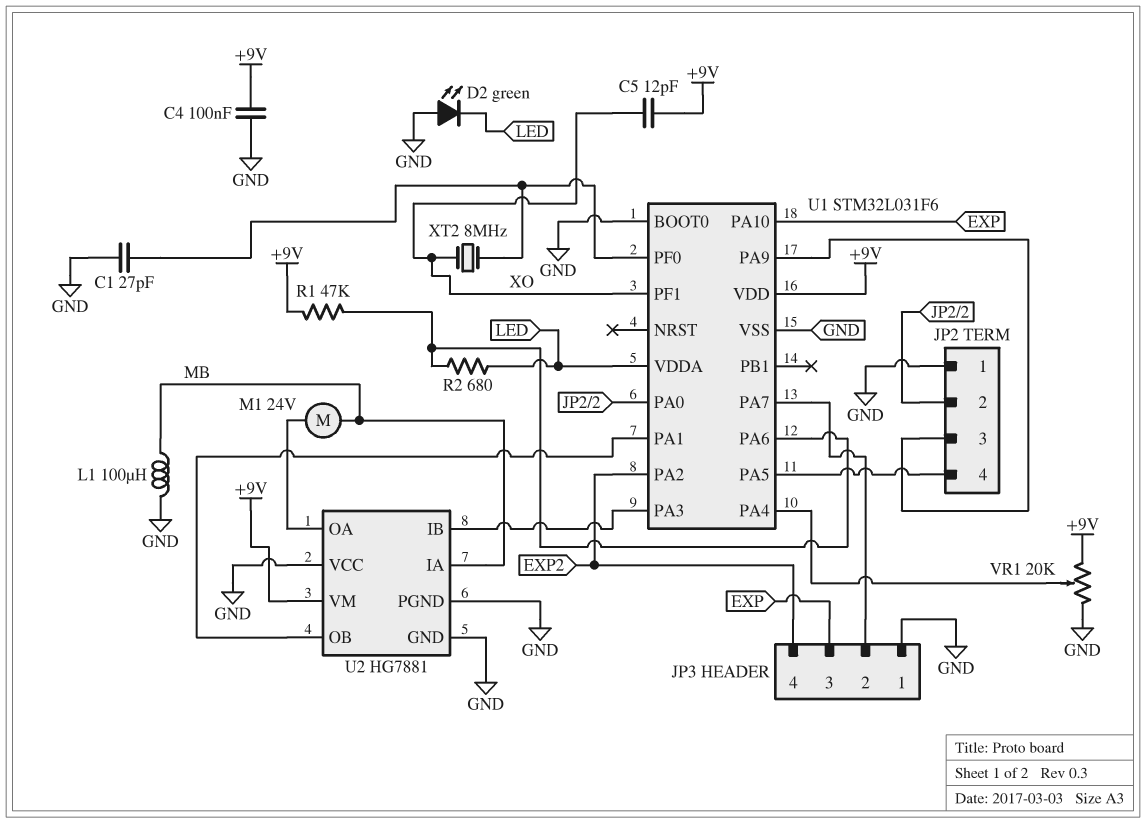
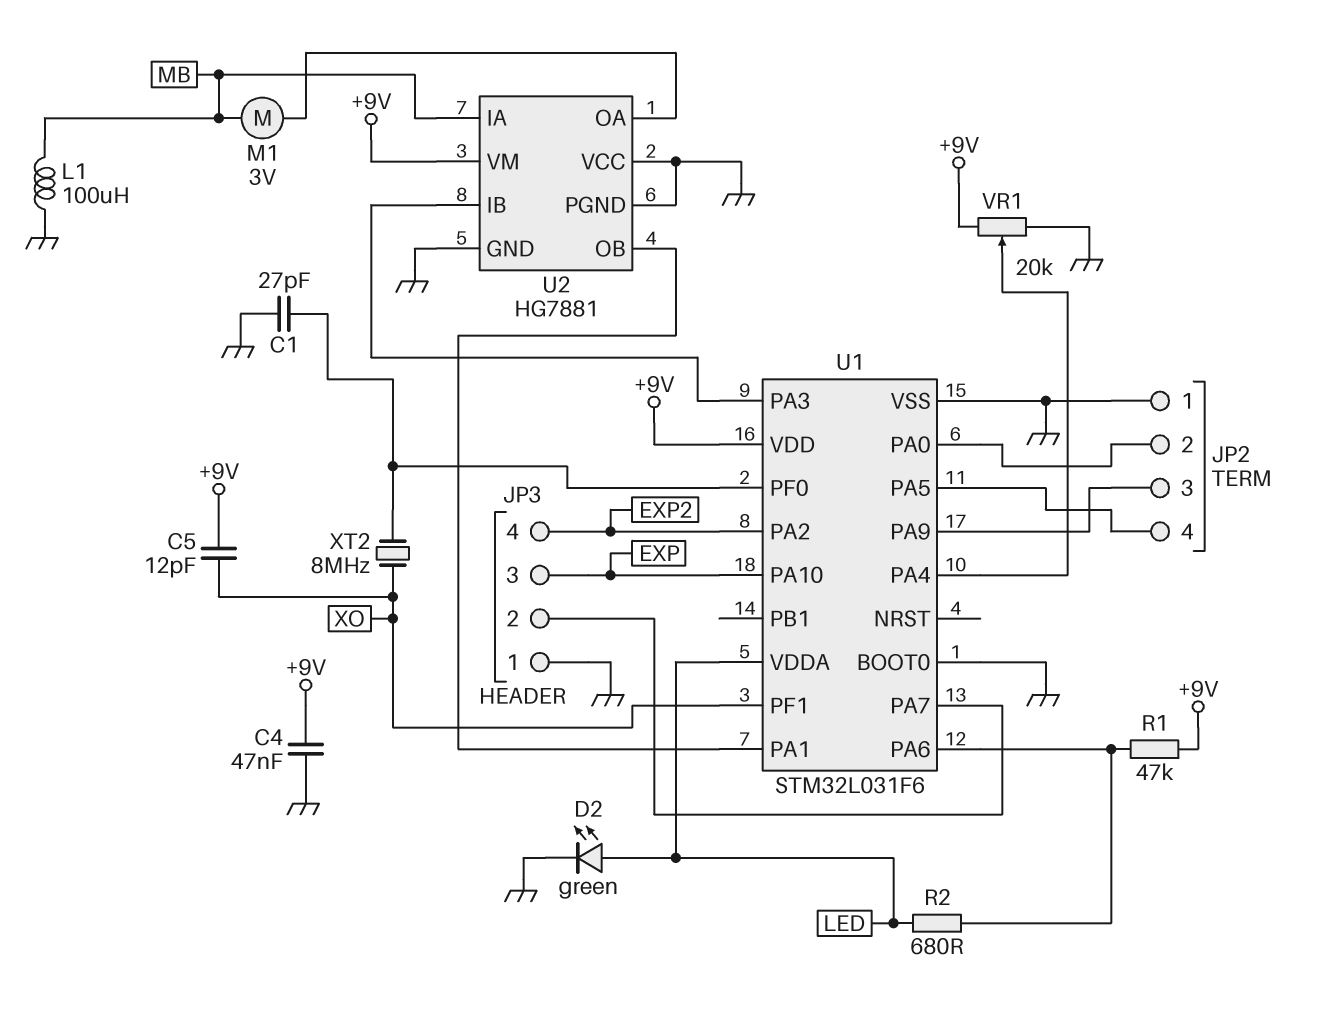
C4: 100nF (+9V, GND) -> 47nF (+9V, GND)
D2: LED green (A GND, K LED) -> LED green (A LED, K GND)
M1: motor 24V (MB, U2/OA) -> motor 3V (MB, U2/OA)

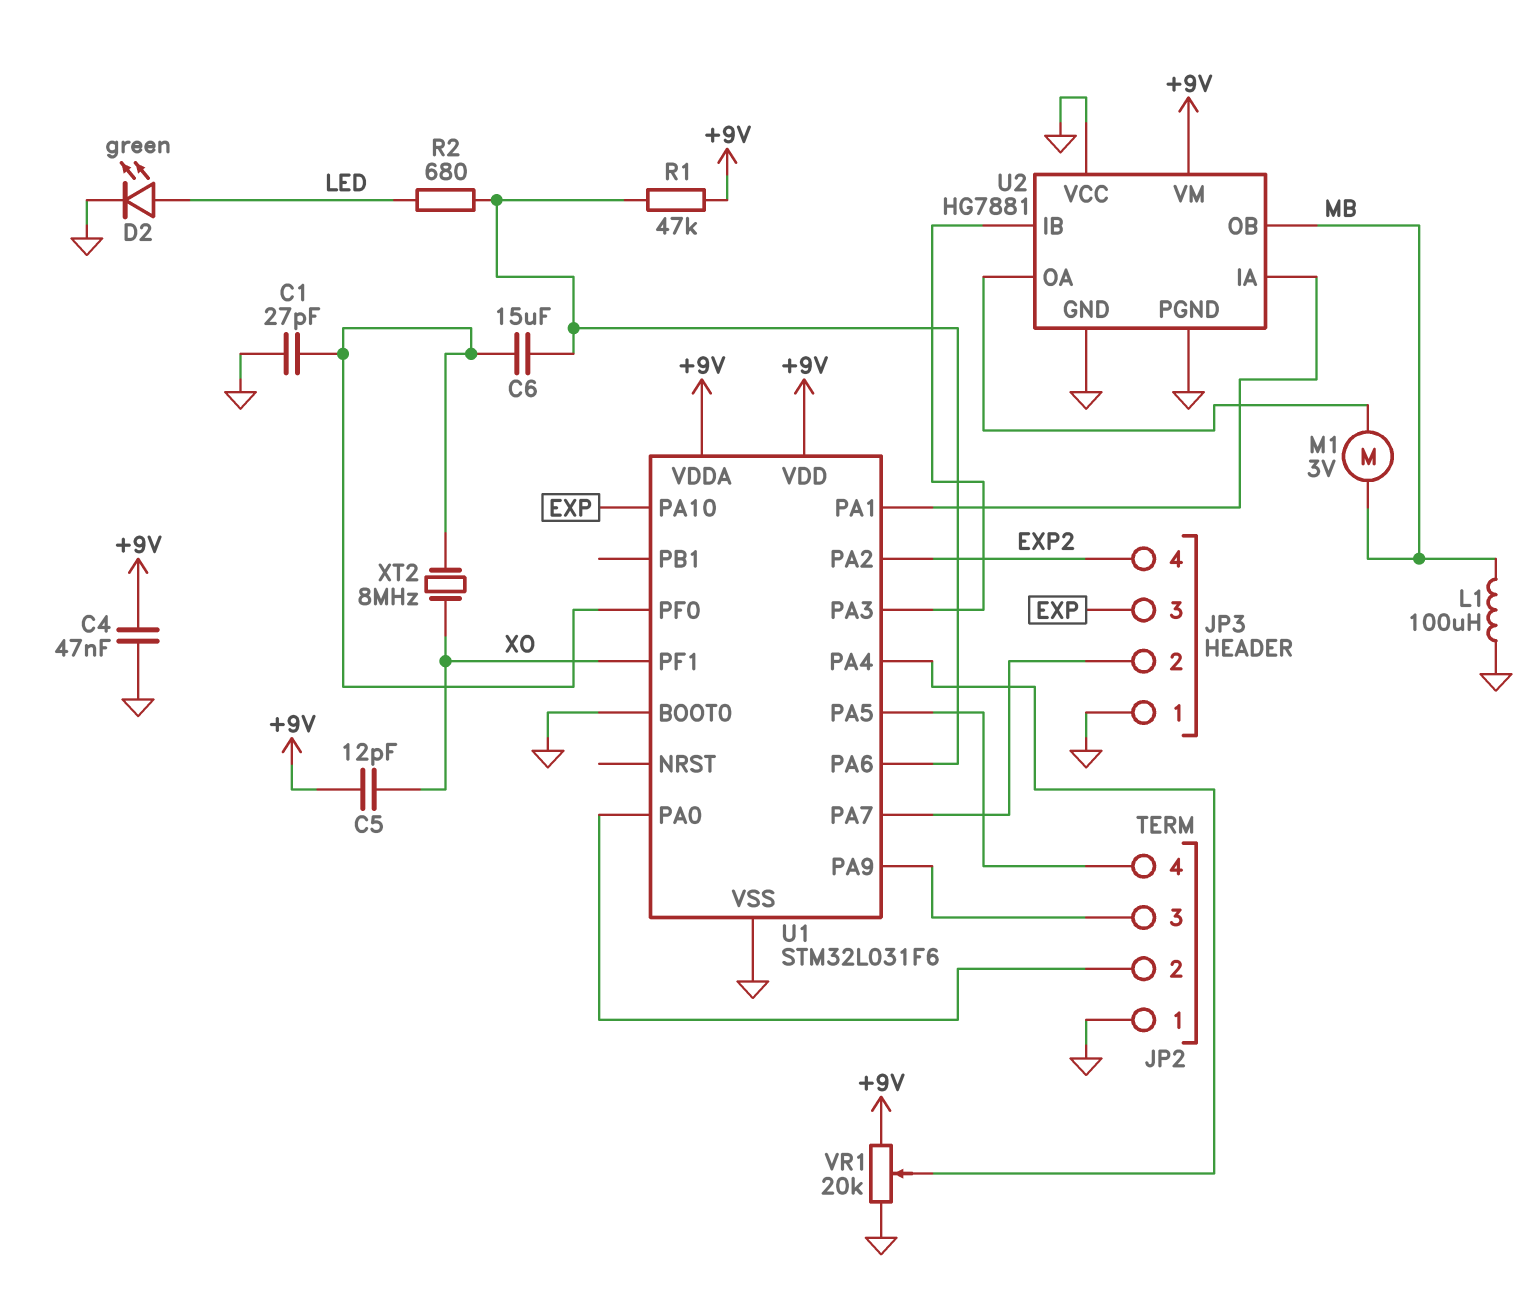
C6: none -> 15uF (U1/PA6, U1/PF0)
U1 pin VDDA: LED -> +9V
U2 pin IA: MB -> U1/PA1
U2 pin OB: U1/PA1 -> MB

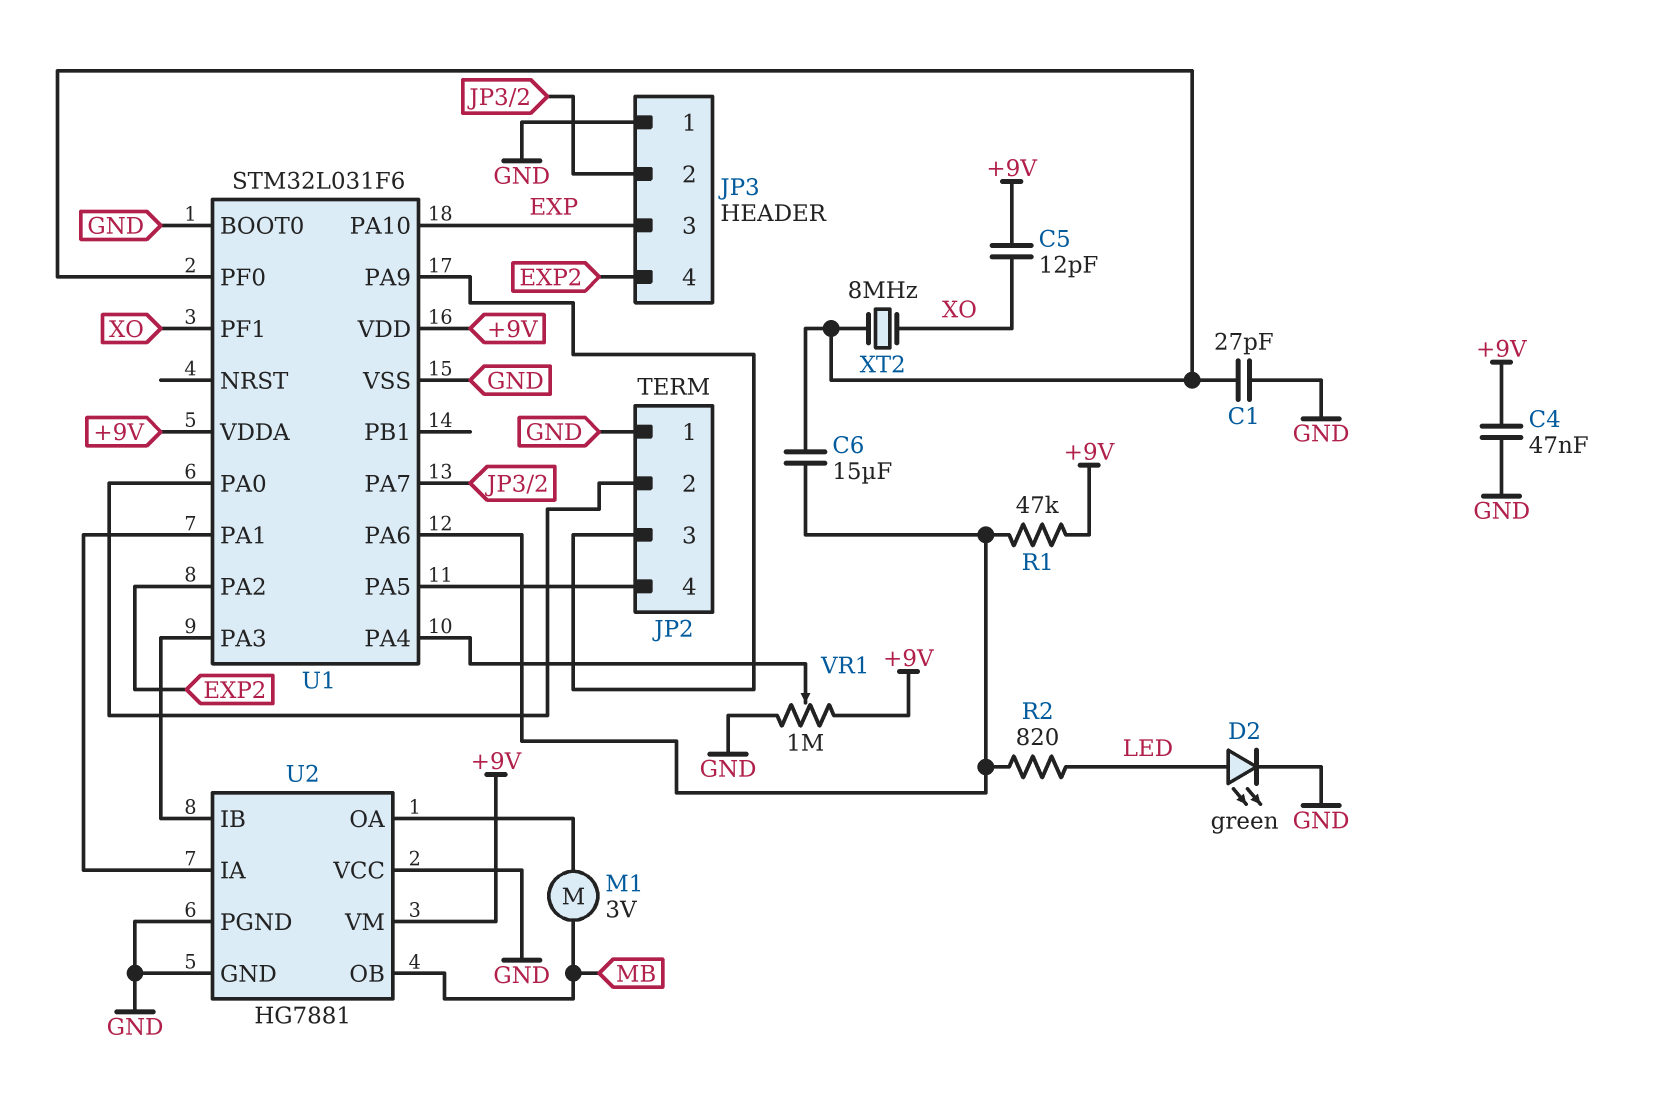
L1: 100uH (GND, MB) -> none
R2: 680 (LED, U1/PA6) -> 820 (LED, U1/PA6)
VR1: 20k (+9V, GND, wiper U1/PA4) -> 1M (+9V, GND, wiper U1/PA4)

